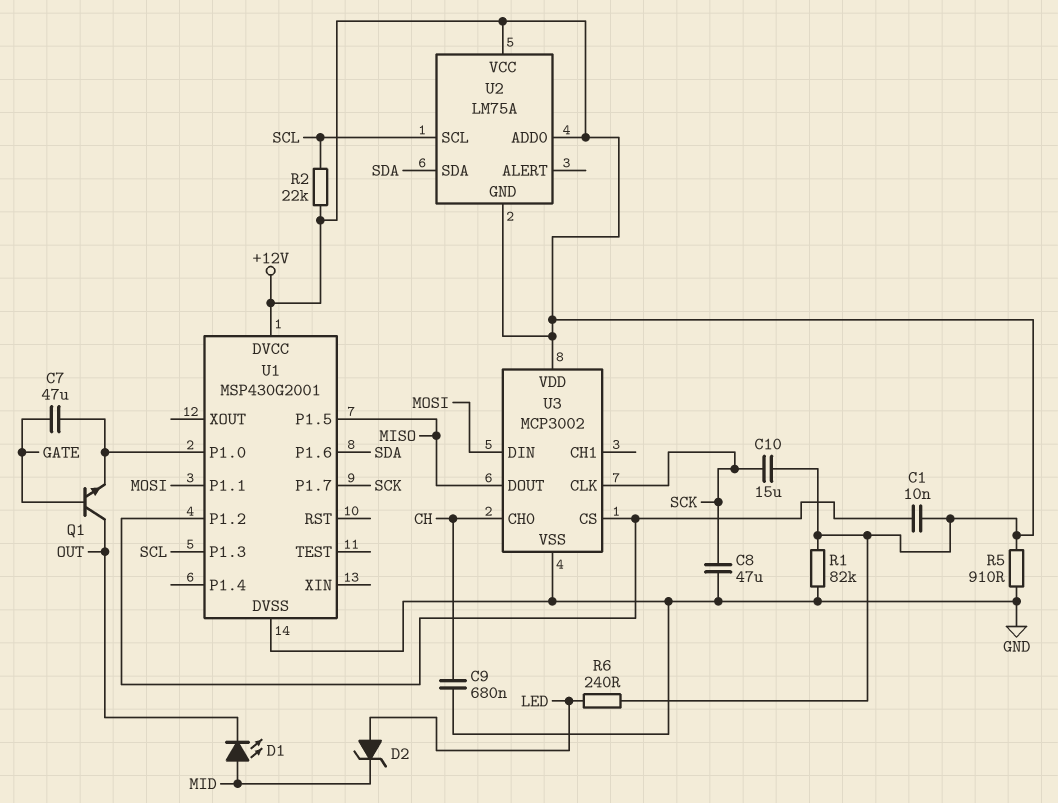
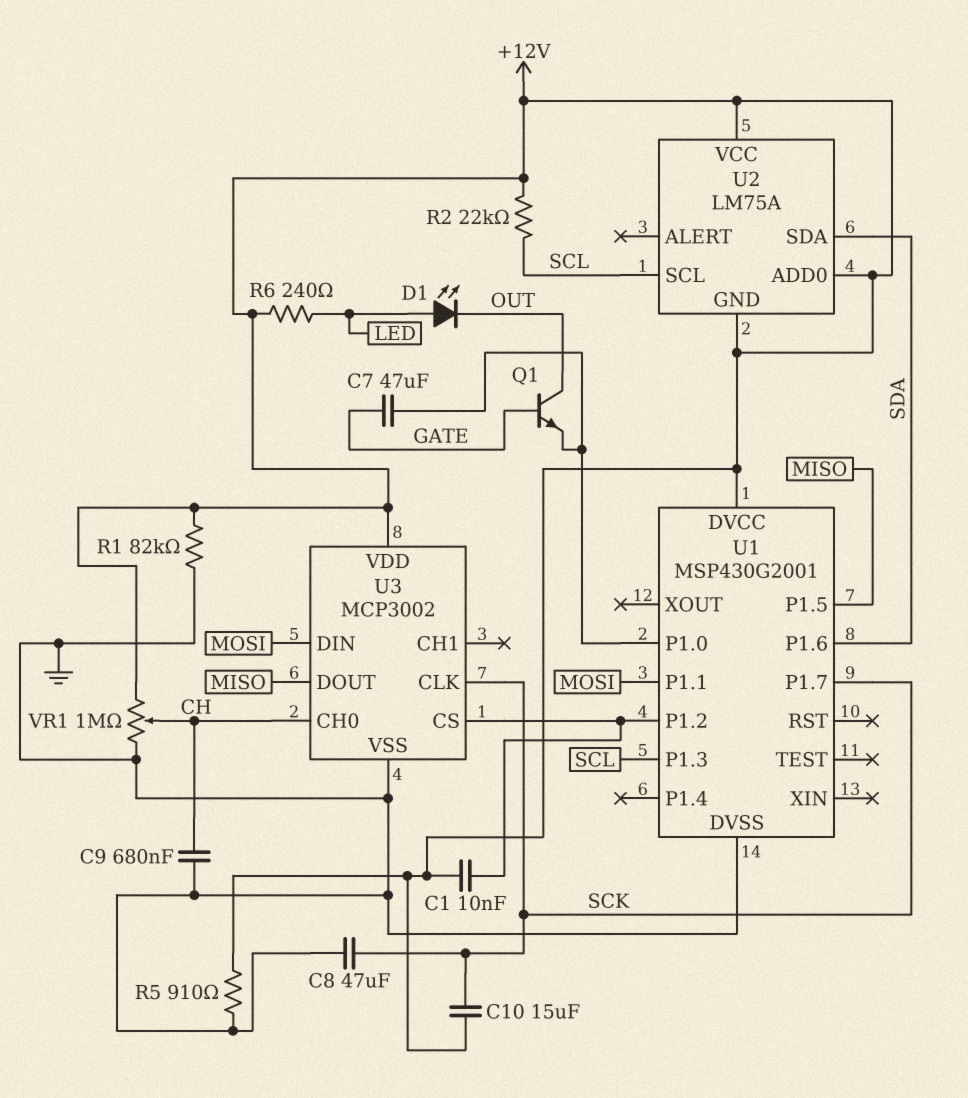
D1: LED (A MID, K OUT) -> LED (A LED, K OUT)
D2: zener (A LED, K MID) -> none
VR1: none -> 1M (+12V, GND, wiper CH)

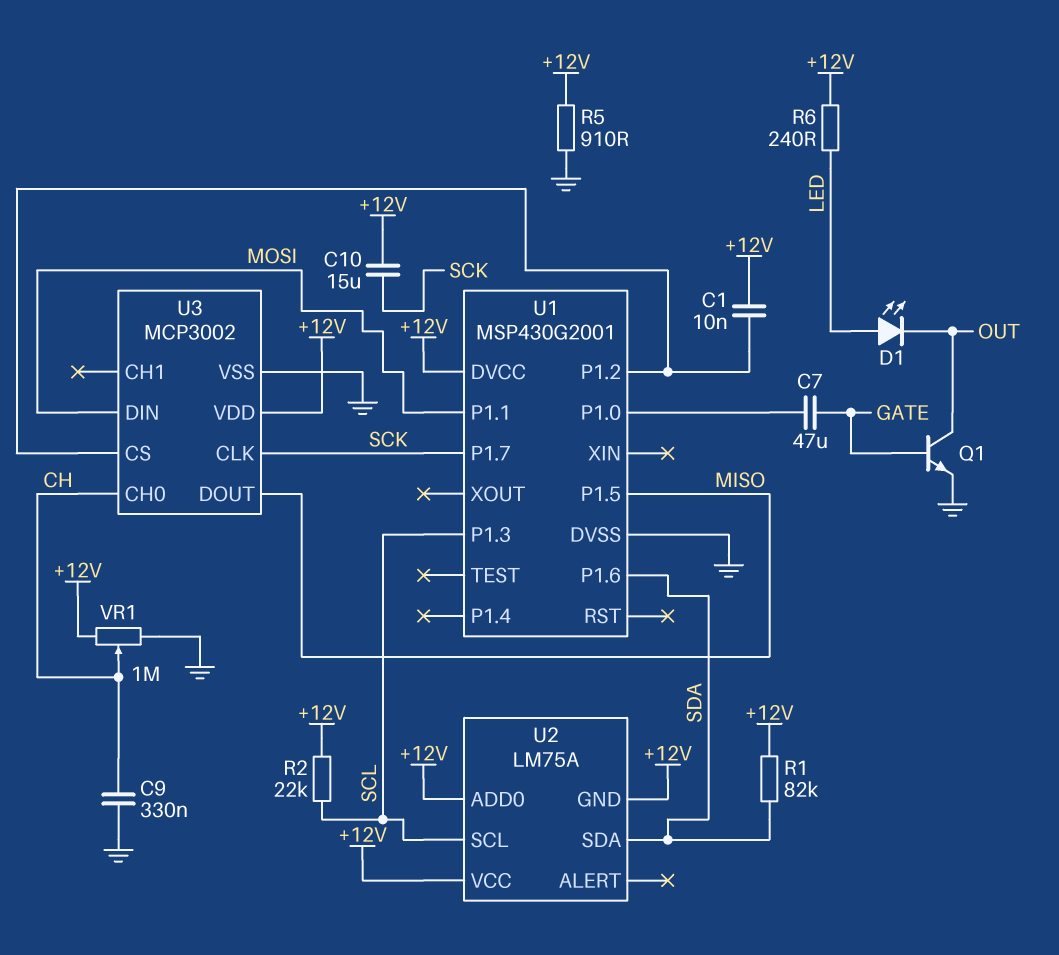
C8: 47uF (GND, SCK) -> none
C9: 680nF (CH, GND) -> 330nF (CH, GND)
Q1: NPN (B GATE, C OUT, E U1/P1.0) -> NPN (B GATE, C OUT, E GND)
R1: 82k (+12V, GND) -> 82k (+12V, SDA)

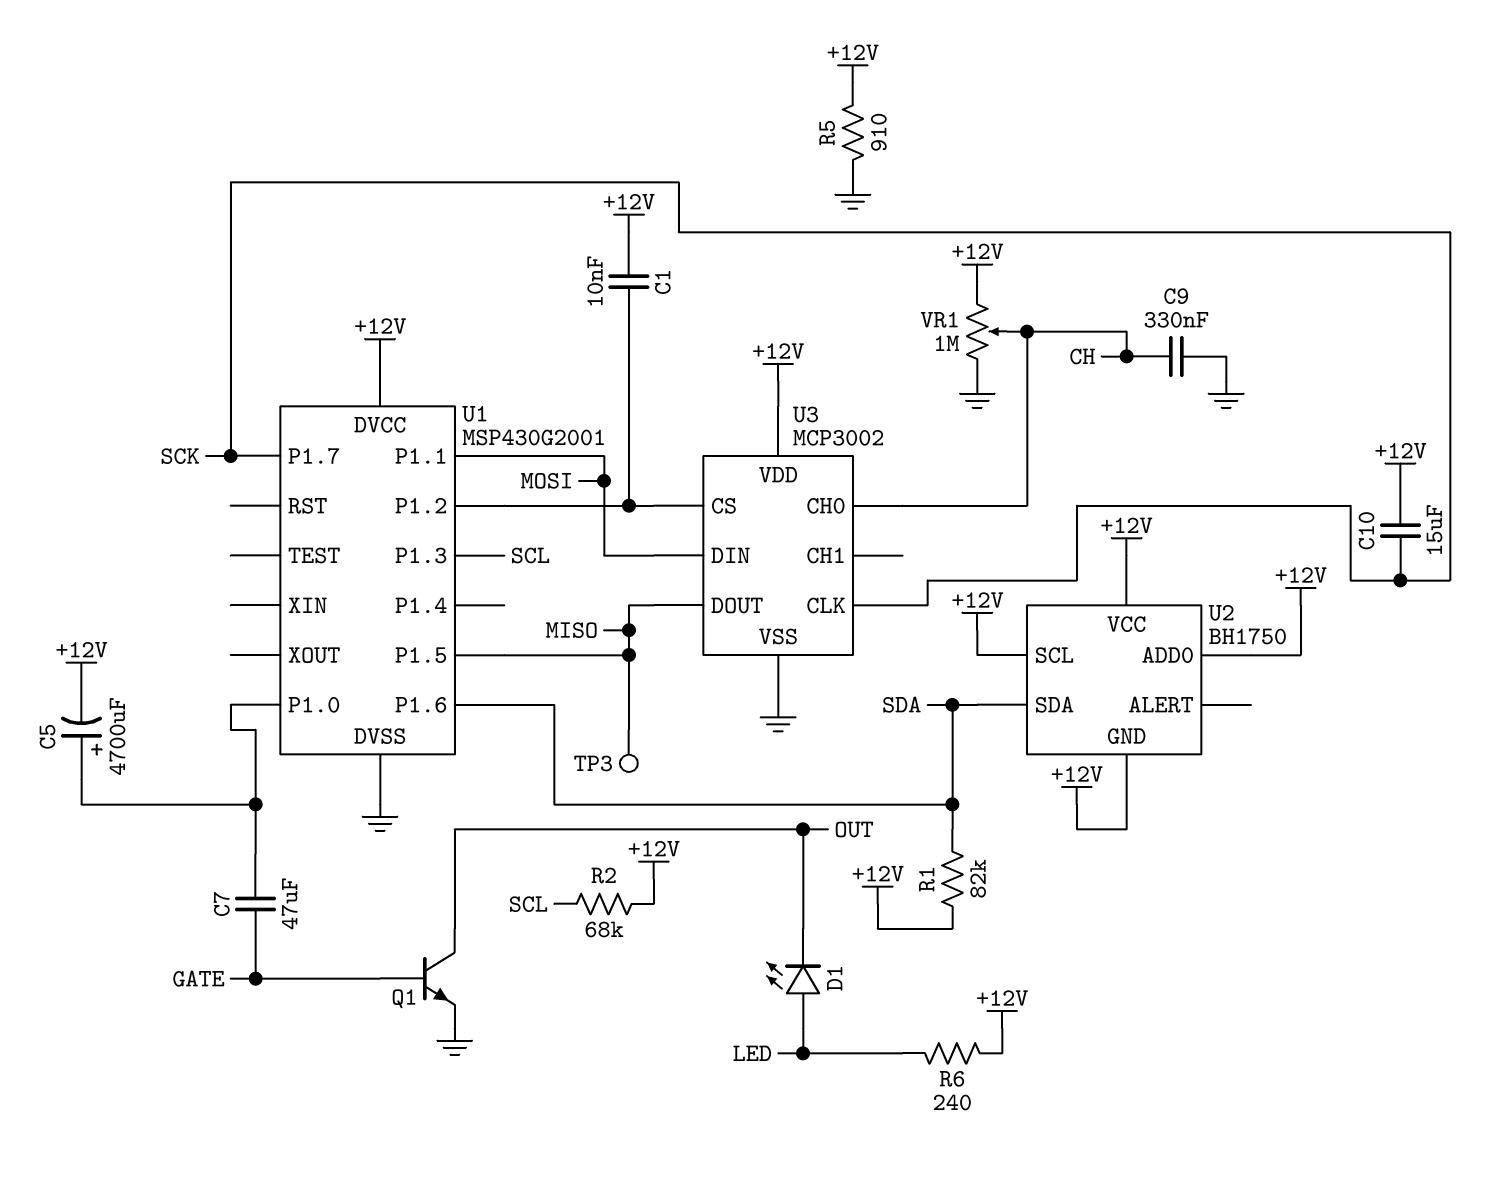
C5: none -> 4700uF (plus U1/P1.0, minus +12V)
R2: 22k (+12V, SCL) -> 68k (+12V, SCL)
TP3: none -> test point (MISO)
U2: LM75A -> BH1750
U2 pin SCL: SCL -> +12V

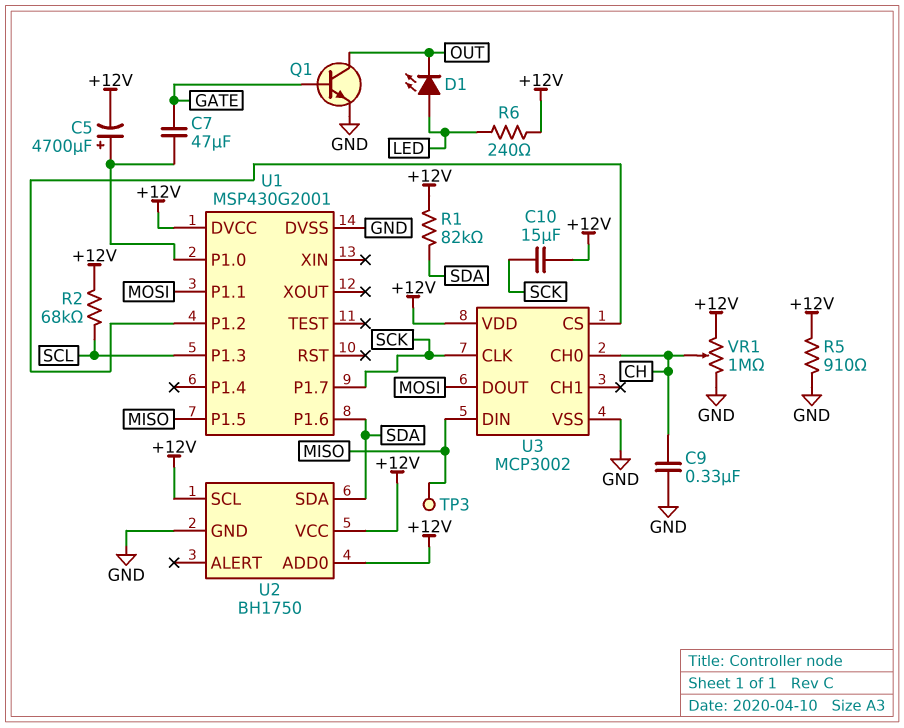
C1: 10nF (+12V, U1/P1.2) -> none
U2 pin GND: +12V -> GND
U3 pin DIN: MOSI -> MISO
U3 pin DOUT: MISO -> MOSI

